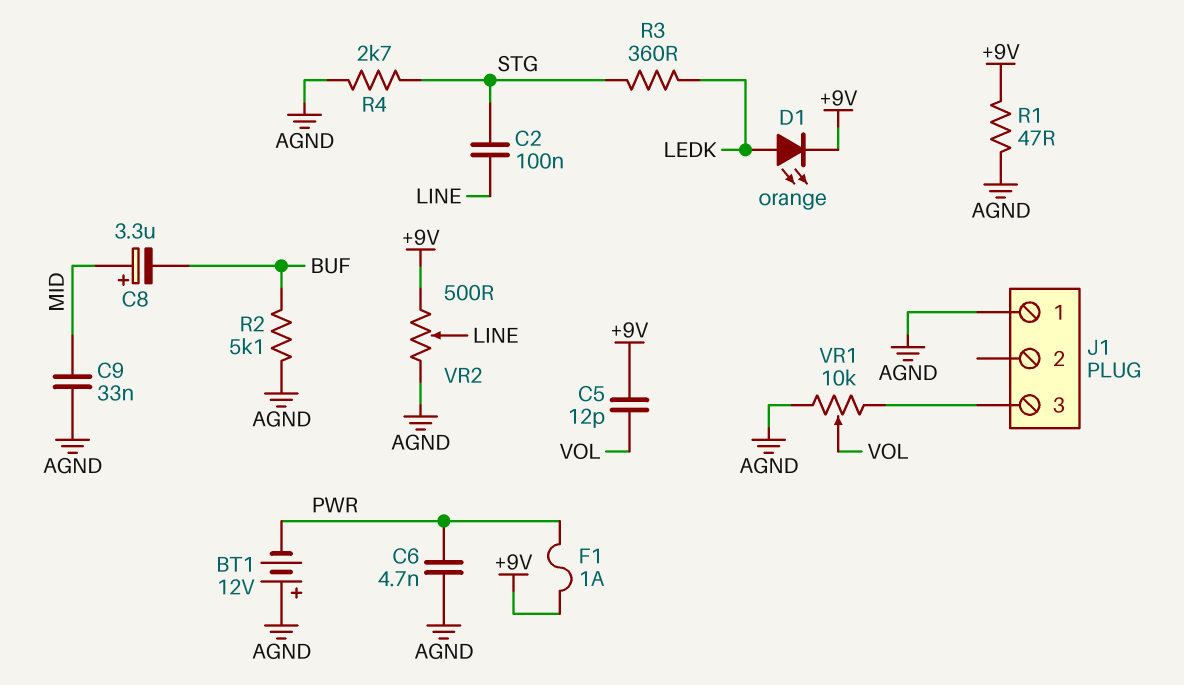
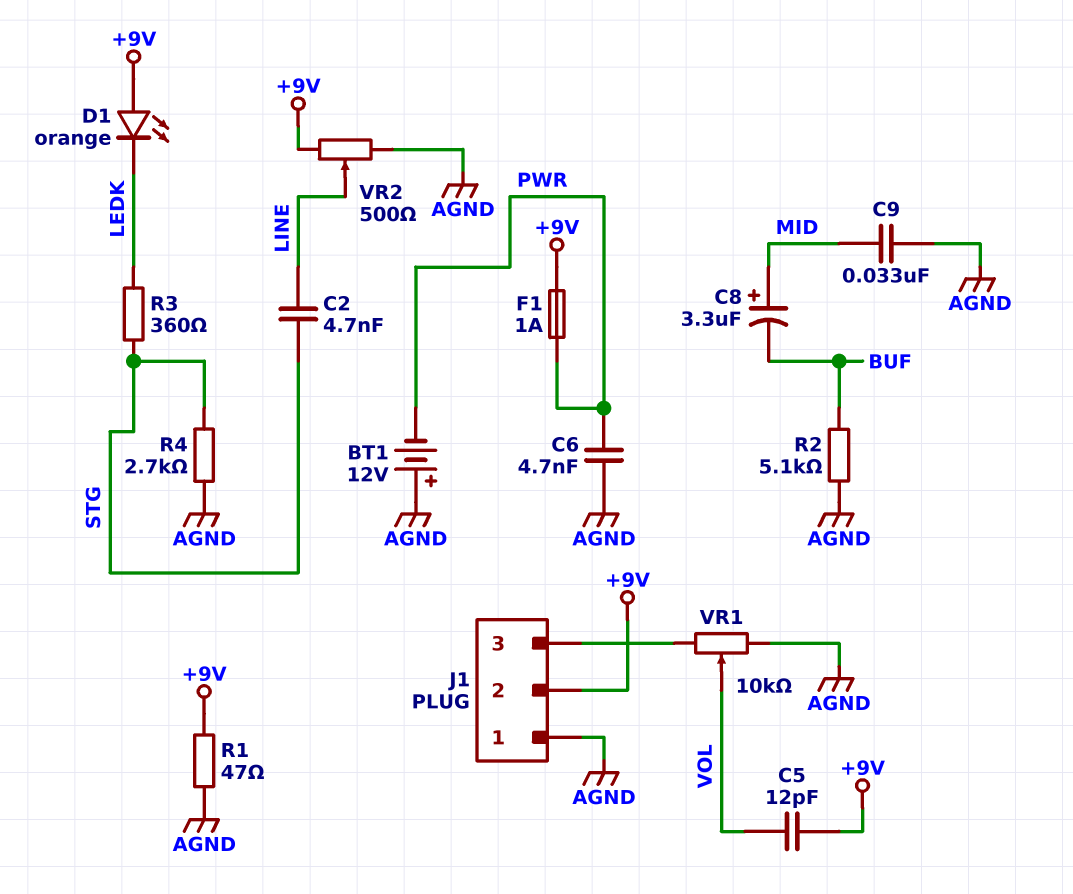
C2: 100nF (LINE, STG) -> 4.7nF (LINE, STG)
D1: LED orange (A LEDK, K +9V) -> LED orange (A +9V, K LEDK)
J1 pin 2: none -> +9V

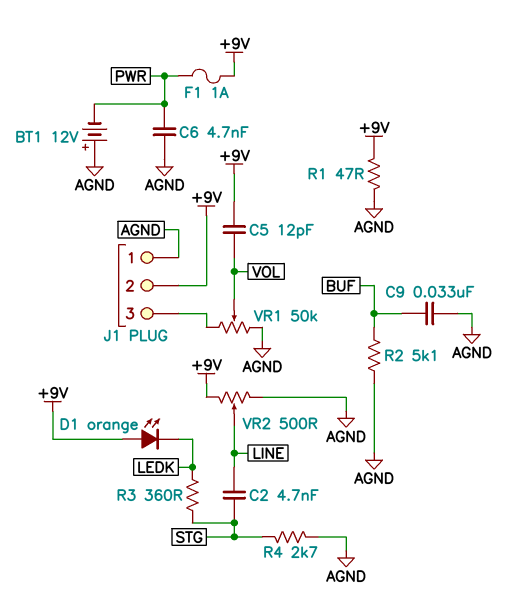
C8: 3.3uF (plus MID, minus BUF) -> none
C9: 33nF (AGND, MID) -> 33nF (AGND, BUF)
VR1: 10k (AGND, J1/3, wiper VOL) -> 50k (AGND, J1/3, wiper VOL)

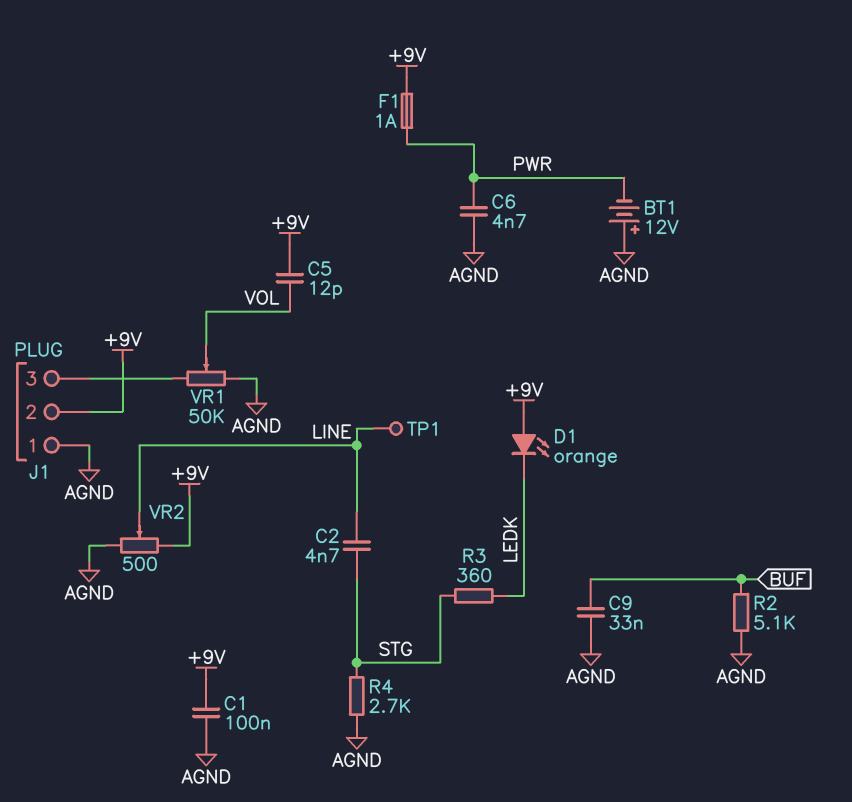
C1: none -> 100nF (+9V, AGND)
R1: 47 (+9V, AGND) -> none
TP1: none -> test point (LINE)

